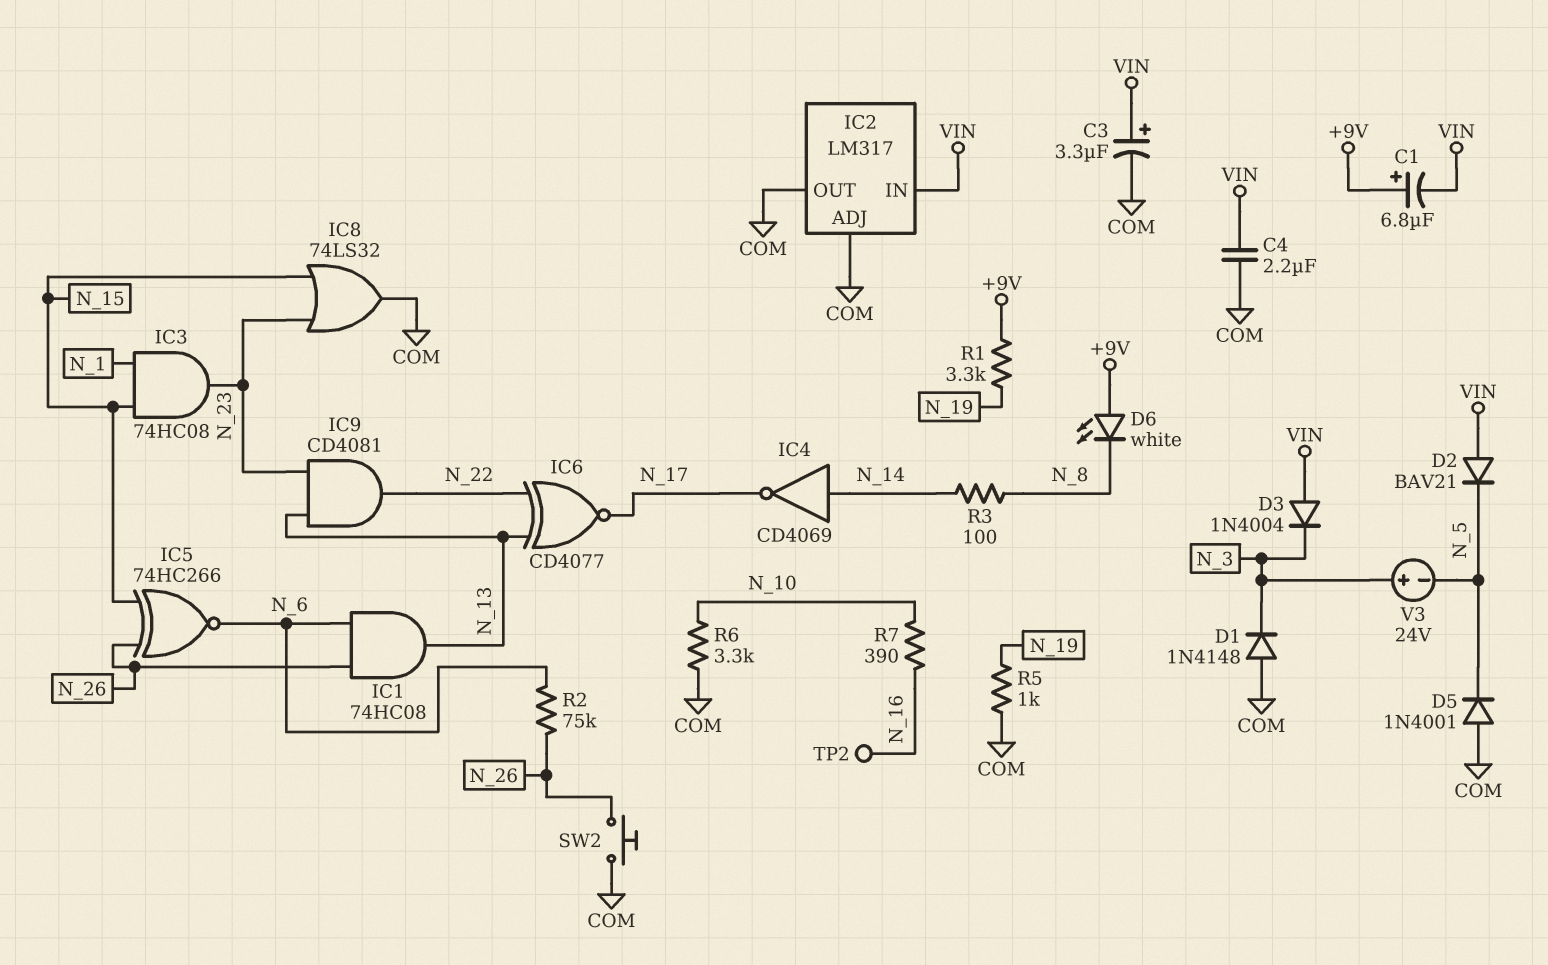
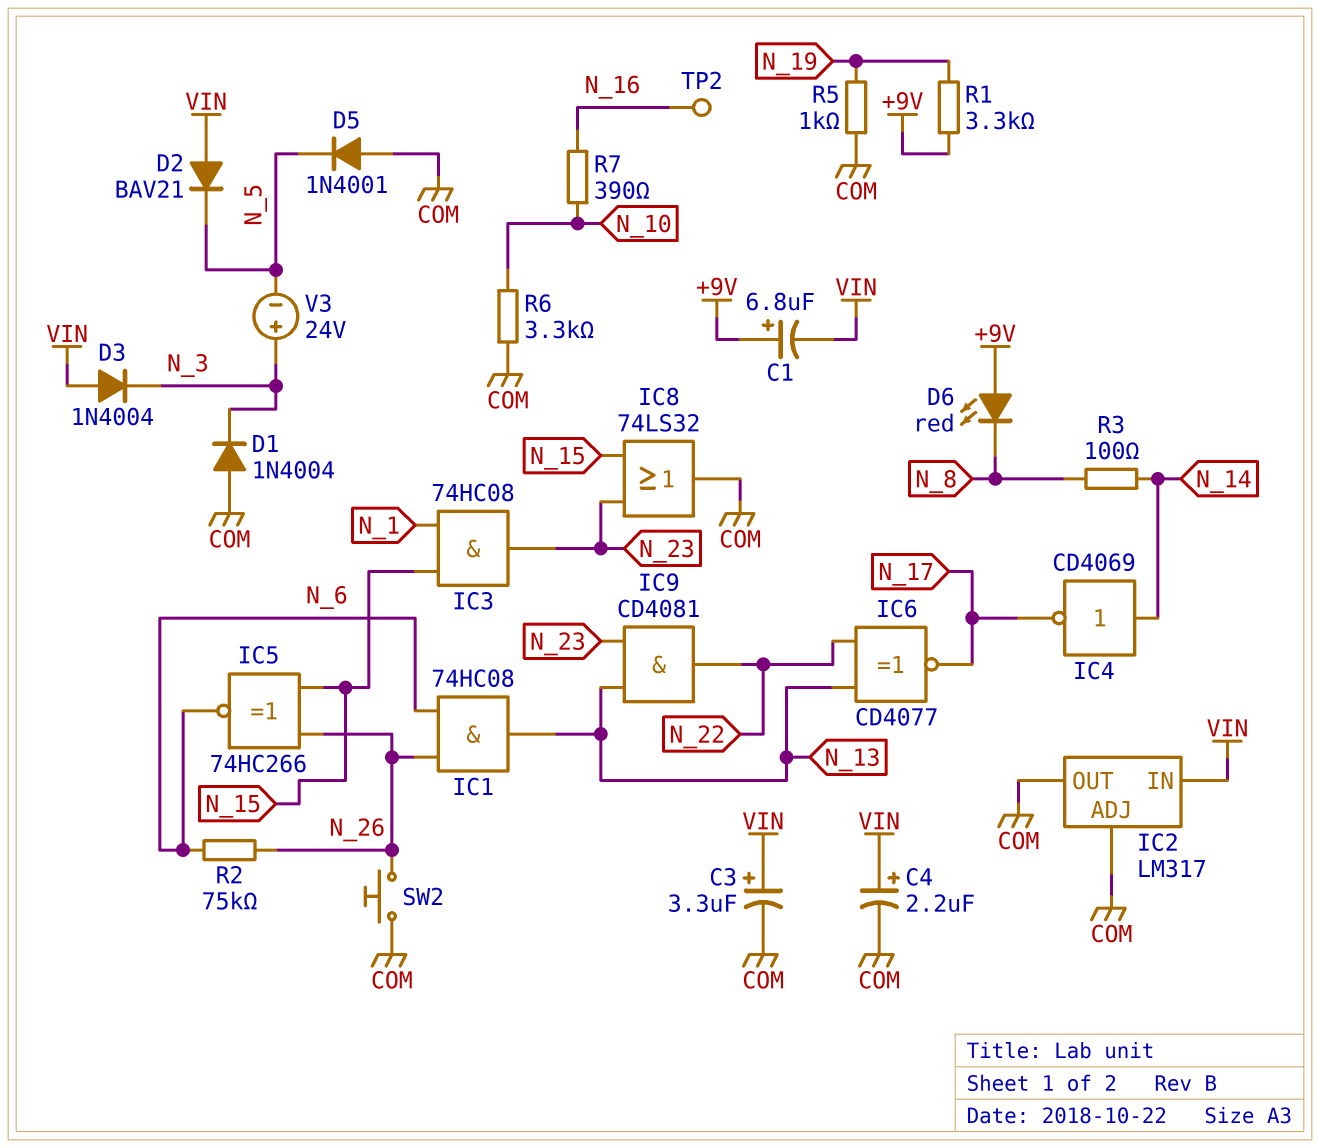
C4: 2.2uF (COM, VIN) -> 2.2uF (plus VIN, minus COM)
D1: diode 1N4148 (A COM, K N_3) -> diode 1N4004 (A COM, K N_3)
D6: LED white (A +9V, K N_8) -> LED red (A +9V, K N_8)

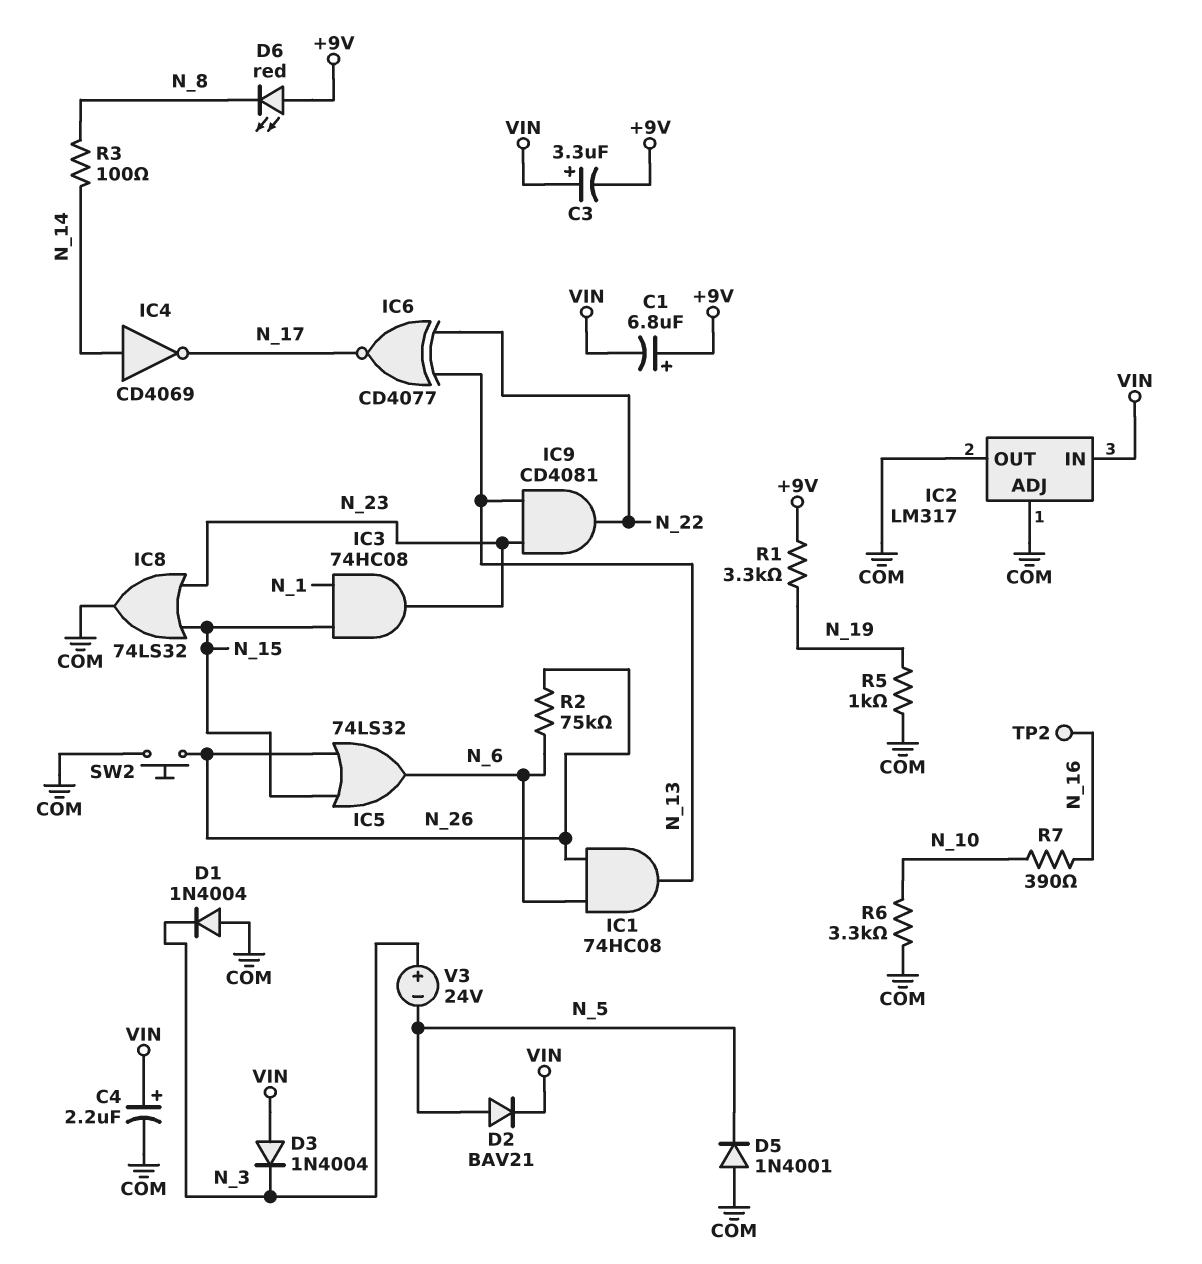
C3: 3.3uF (plus VIN, minus COM) -> 3.3uF (plus VIN, minus +9V)
D2: diode BAV21 (A VIN, K N_5) -> diode BAV21 (A N_5, K VIN)
IC5: XNOR 74HC266 (in N_15, in N_26, out N_6) -> OR 74LS32 (in N_15, in N_26, out N_6)

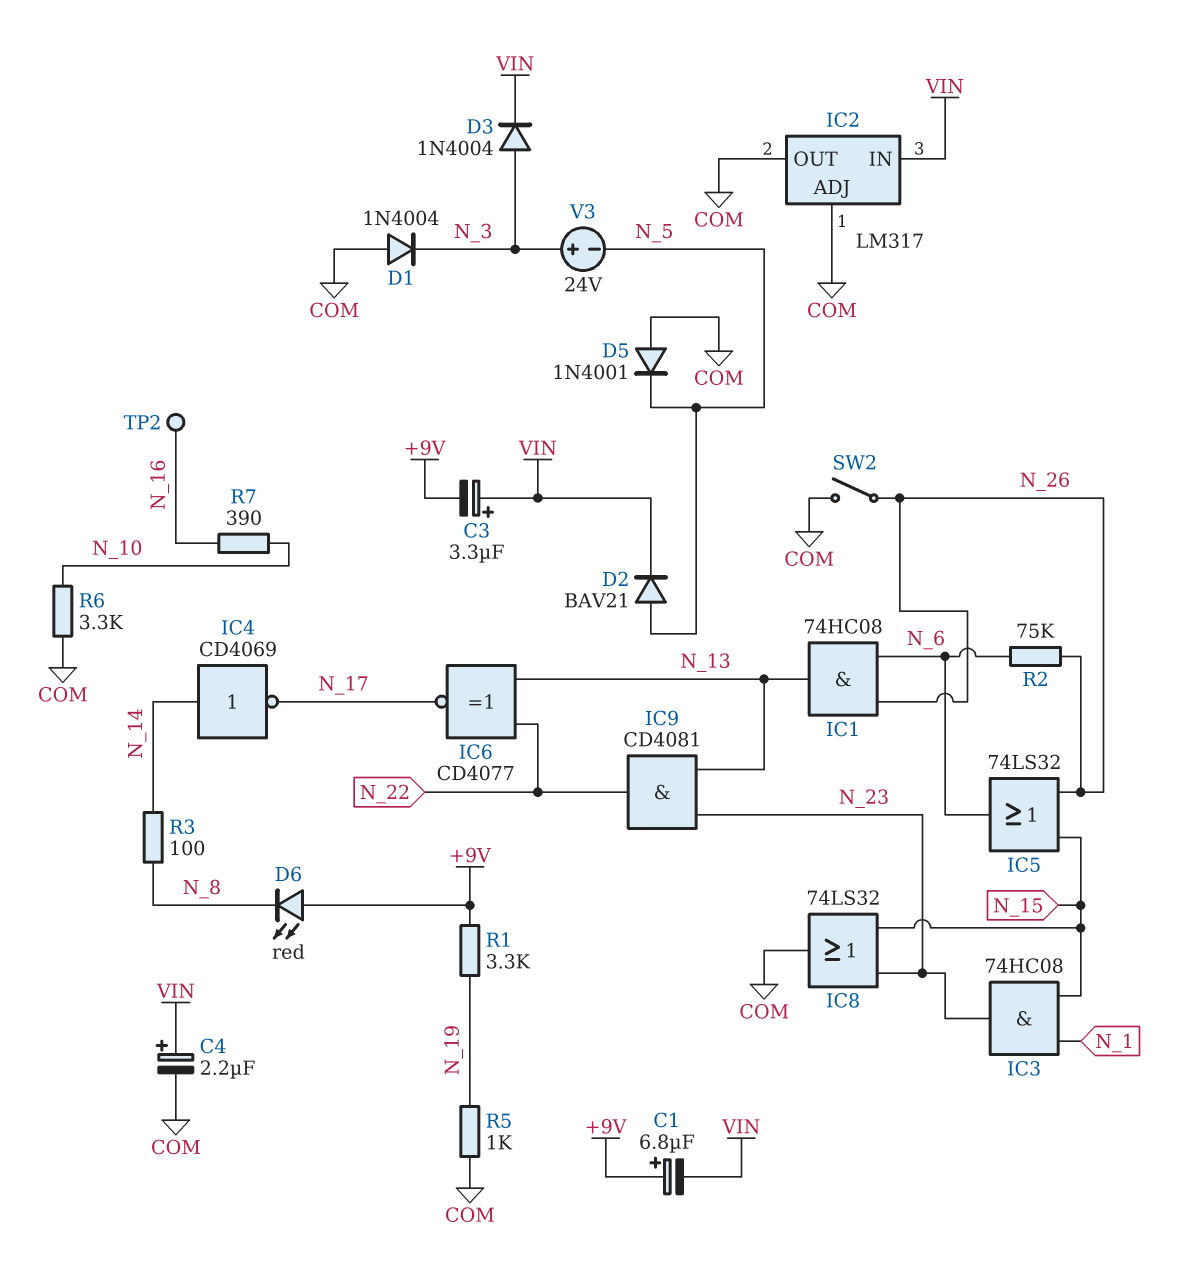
D3: diode 1N4004 (A VIN, K N_3) -> diode 1N4004 (A N_3, K VIN)
SW2: button (COM, N_26) -> switch (COM, N_26)

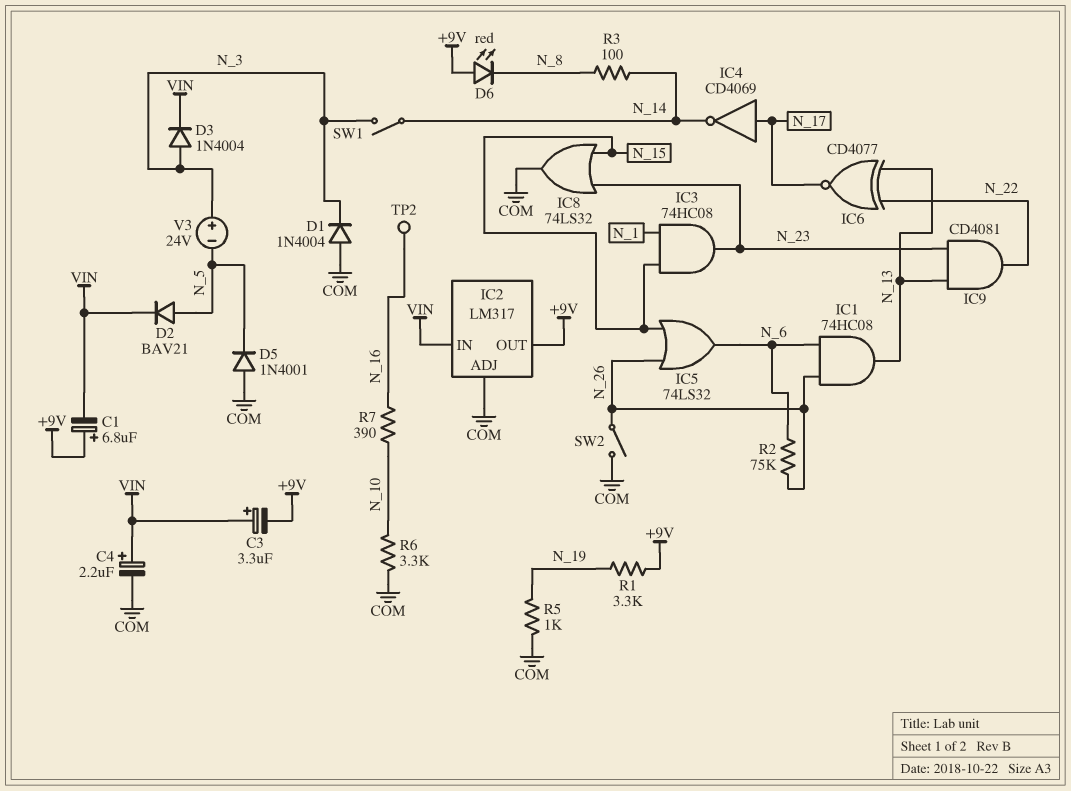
IC2 pin OUT: COM -> +9V
IC4: NOT CD4069 (in N_14, out N_17) -> NOT CD4069 (in N_17, out N_14)
SW1: none -> switch (N_3, N_14)

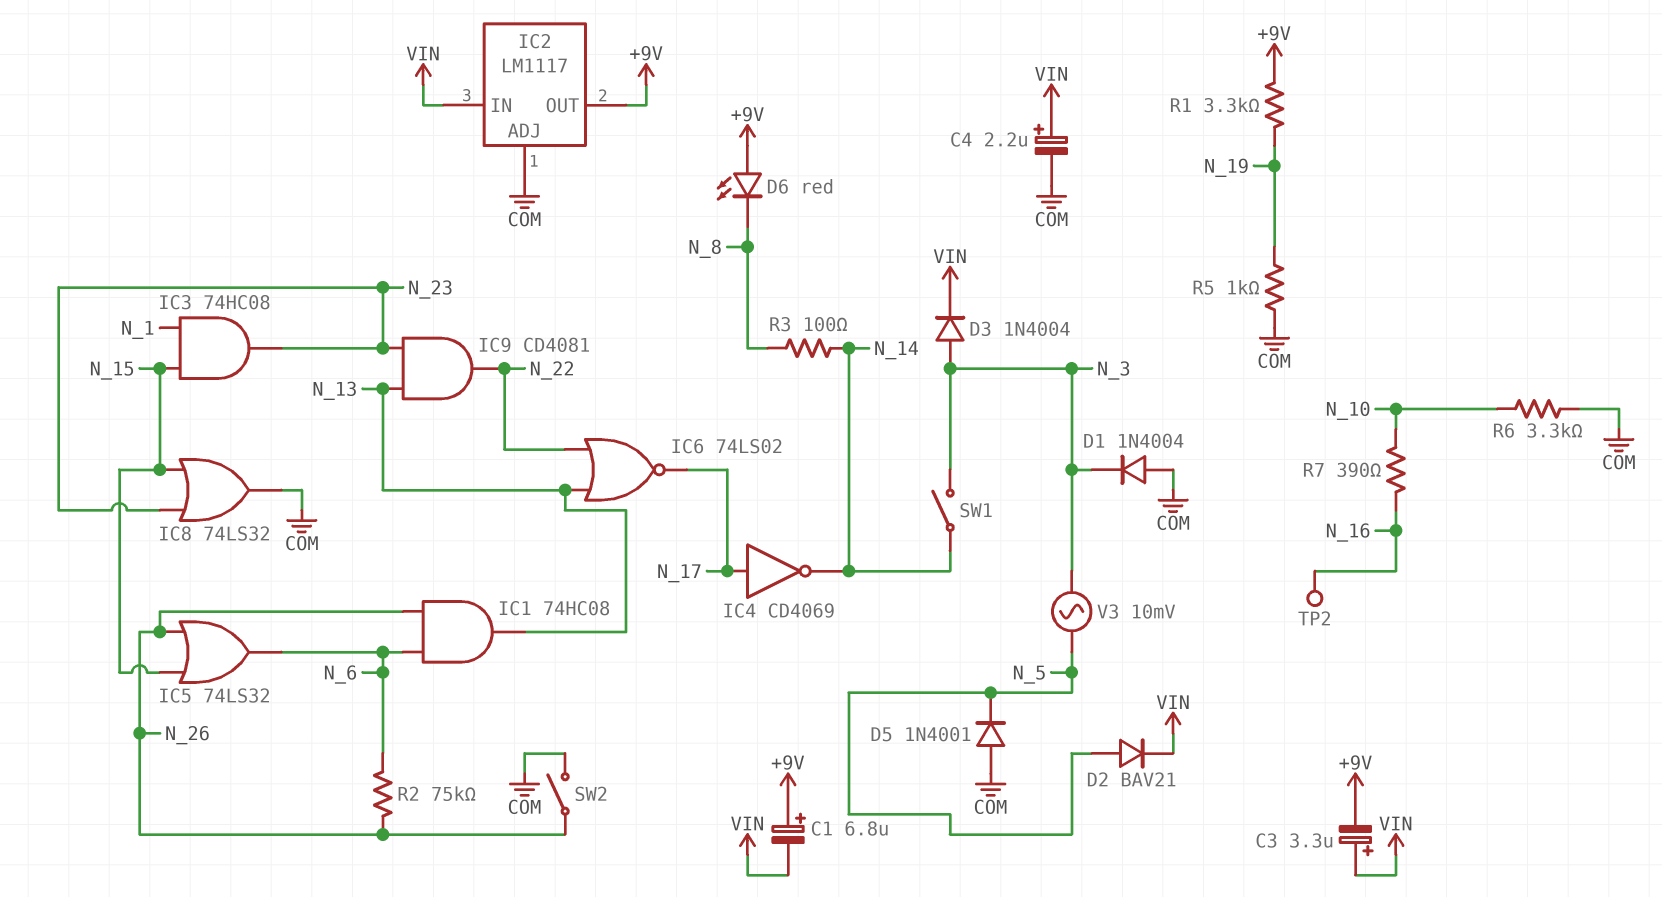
IC2: LM317 -> LM1117
IC6: XNOR CD4077 (in N_13, in N_22, out N_17) -> NOR 74LS02 (in N_13, in N_22, out N_17)
V3: 24V (plus N_3, minus N_5) -> AC 10mV (N_3, N_5)

